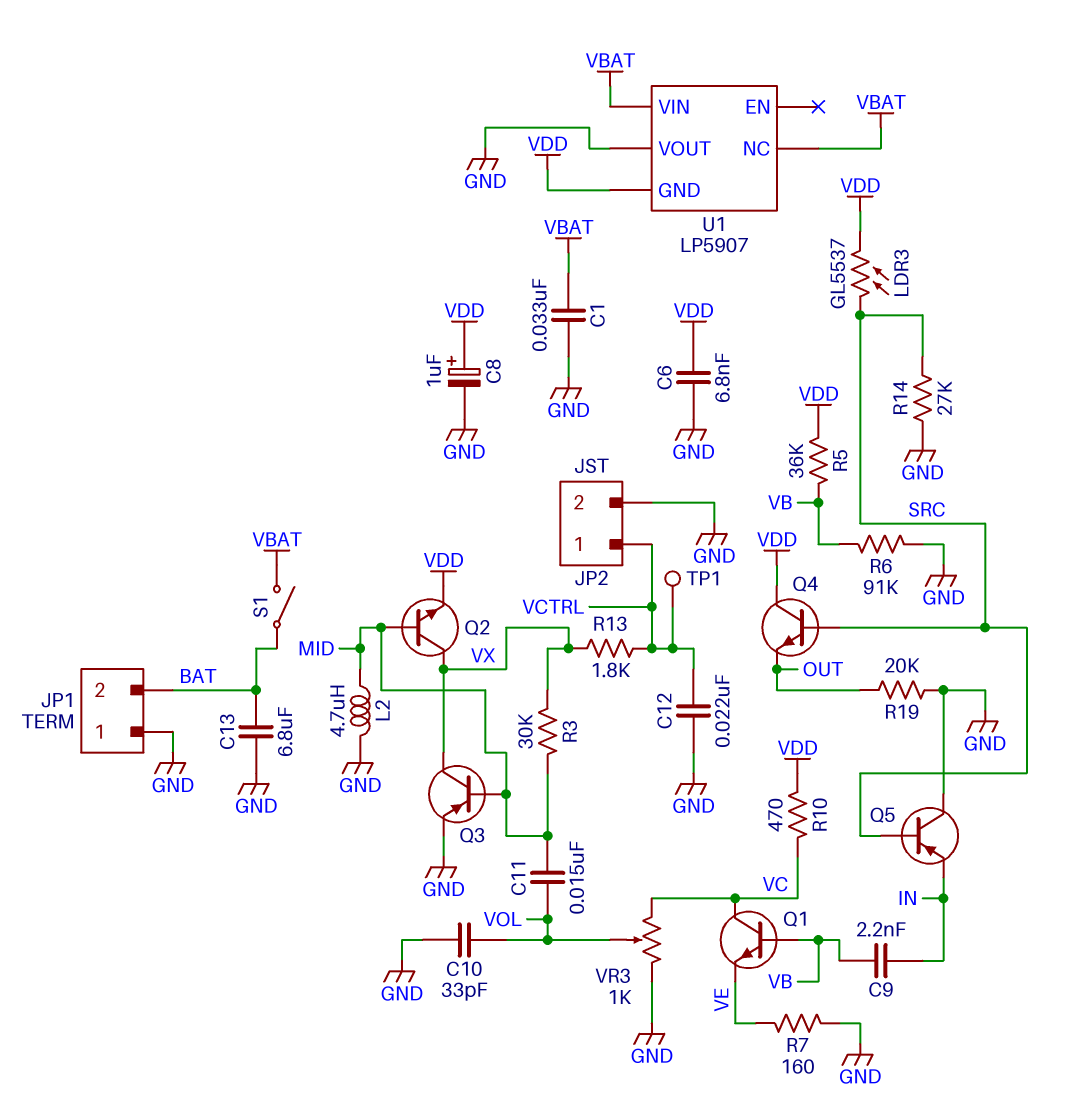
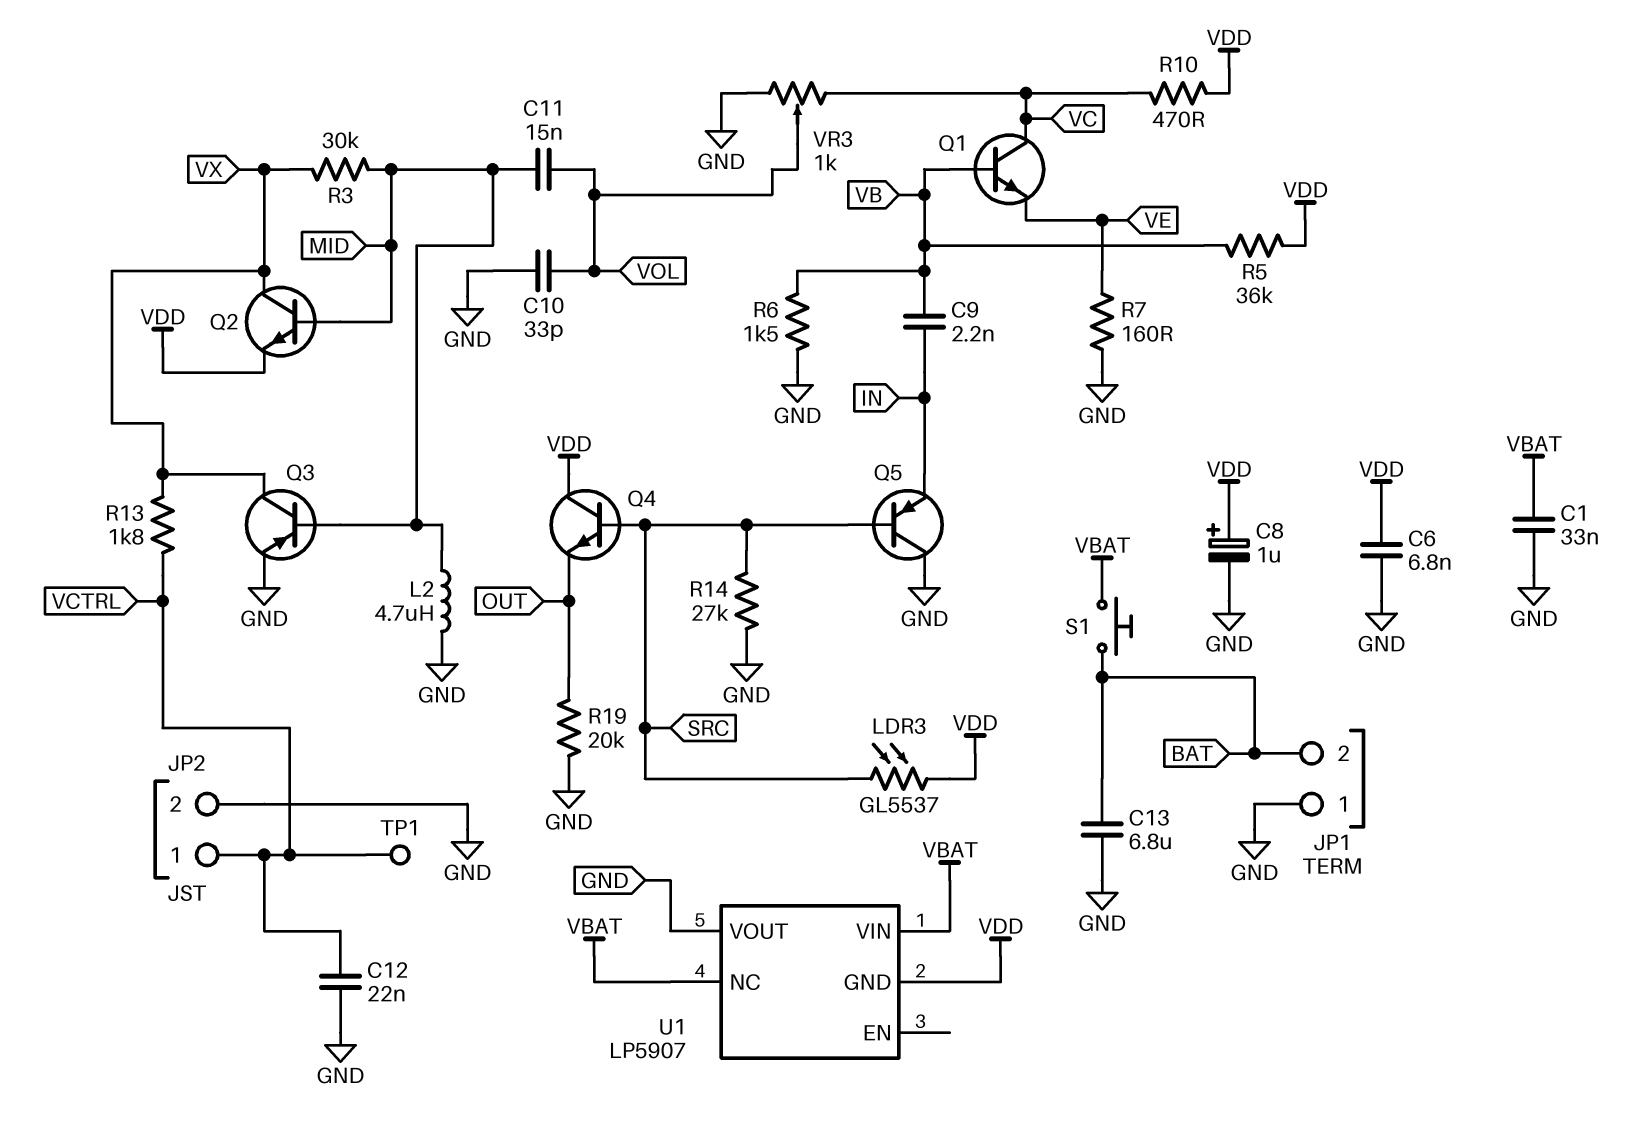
R6: 91k (GND, VB) -> 1.5k (GND, VB)
S1: switch (BAT, VBAT) -> button (BAT, VBAT)

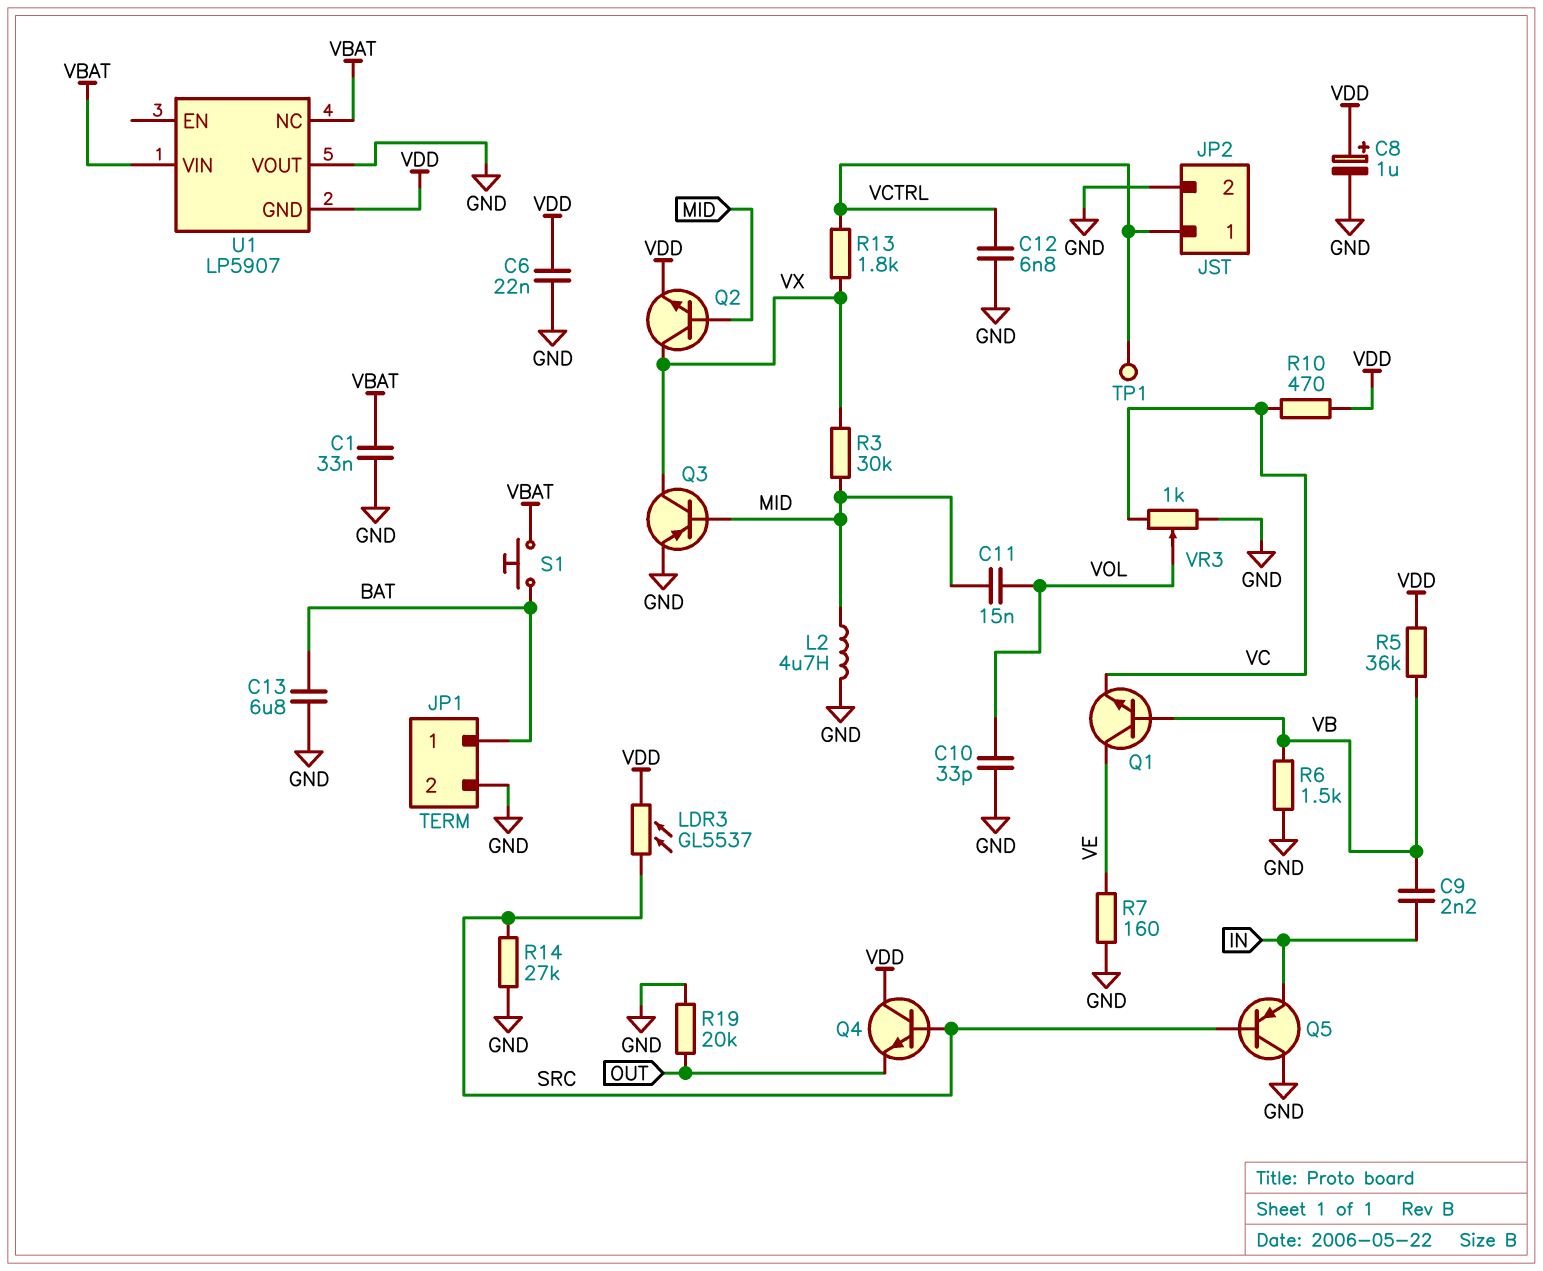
C6: 6.8nF (GND, VDD) -> 22nF (GND, VDD)
C12: 22nF (GND, VCTRL) -> 6.8nF (GND, VCTRL)
JP1 pin 1: GND -> BAT
JP1 pin 2: BAT -> GND
Q1: NPN (B VB, C VC, E VE) -> NPN (B VB, C VE, E VC)

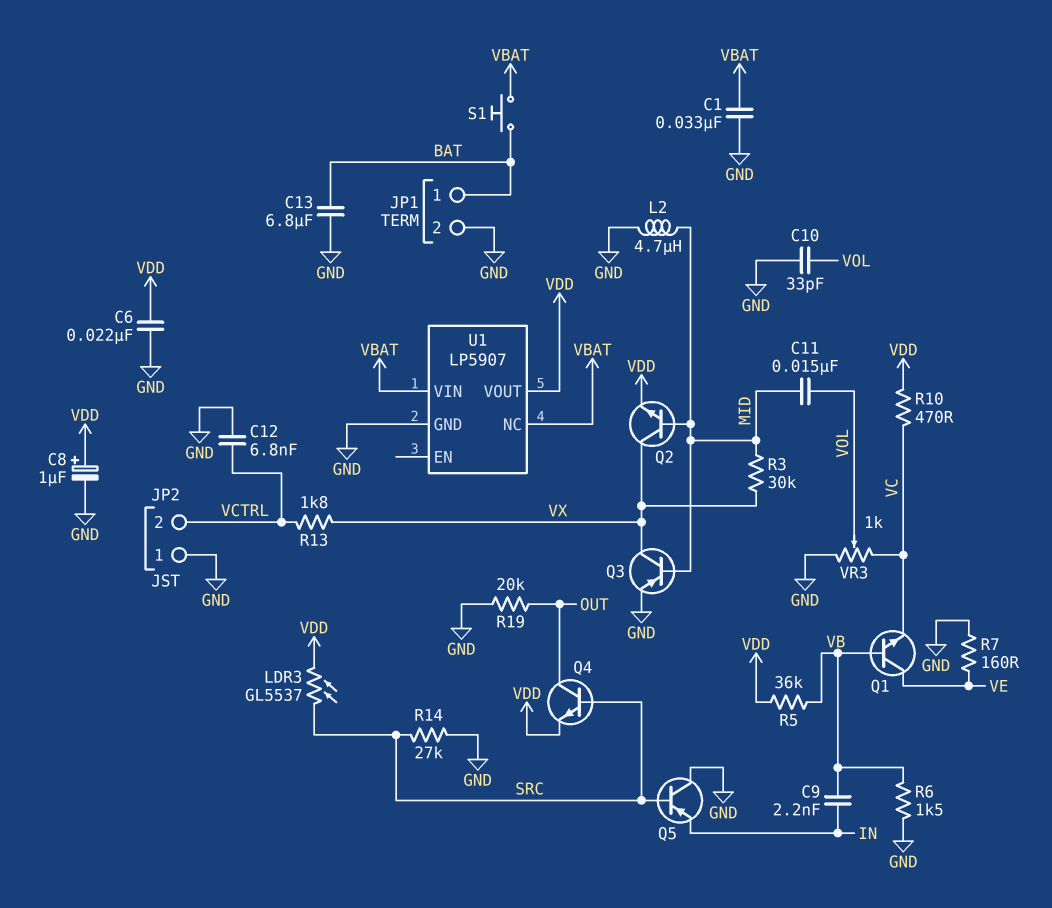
JP2 pin 1: VCTRL -> GND
JP2 pin 2: GND -> VCTRL
Q4: NPN (B SRC, C VDD, E OUT) -> NPN (B SRC, C OUT, E VDD)
TP1: test point (VCTRL) -> none
U1 pin GND: VDD -> GND
U1 pin VOUT: GND -> VDD

